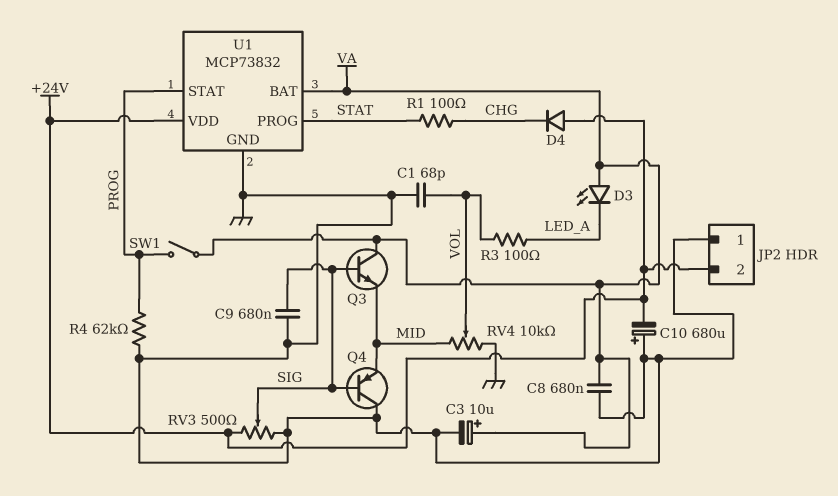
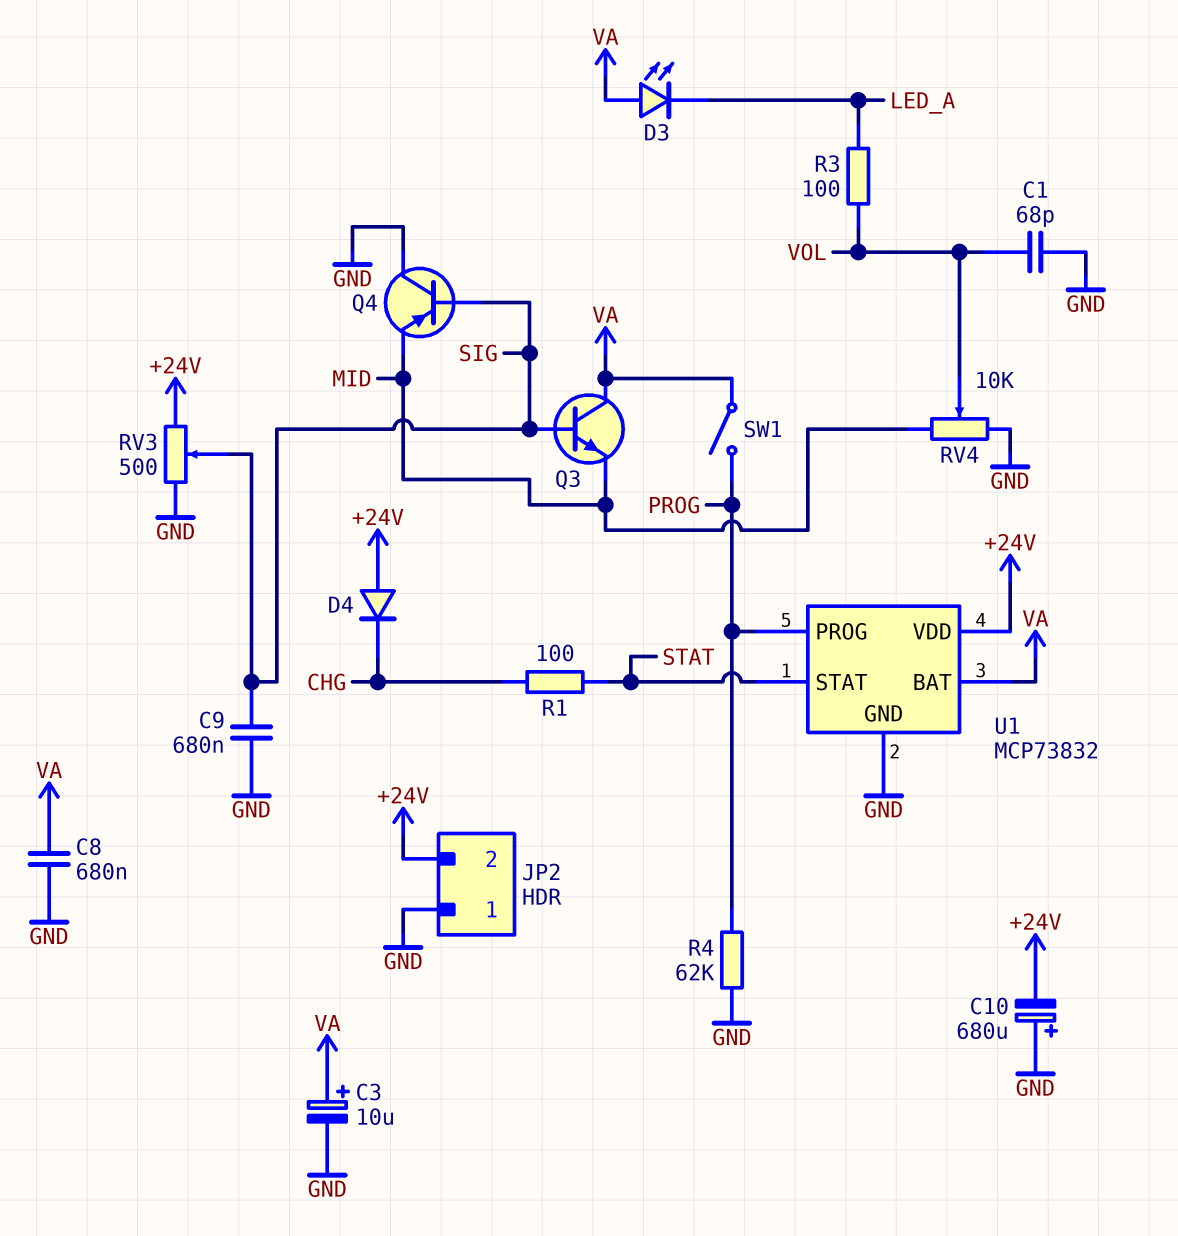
U1 pin PROG: STAT -> PROG
U1 pin STAT: PROG -> STAT

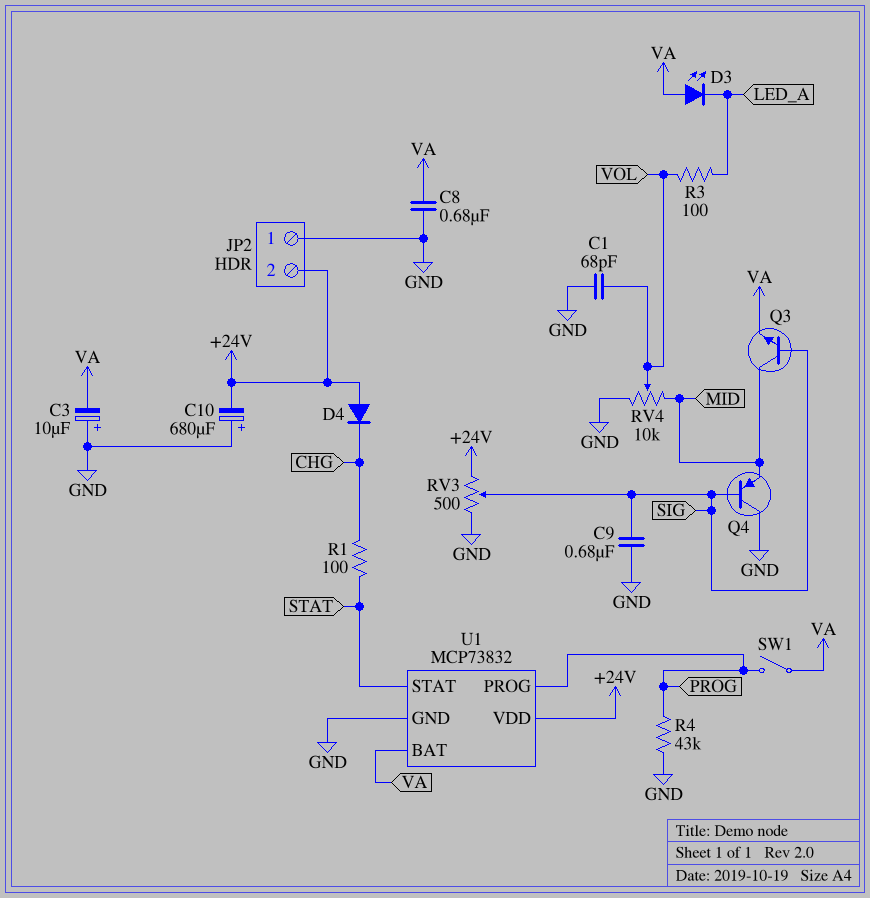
C3: 10uF (plus VA, minus GND) -> 10uF (plus GND, minus VA)
Q3: NPN (B SIG, C VA, E MID) -> NPN (B SIG, C MID, E VA)
R4: 62k (GND, PROG) -> 43k (GND, PROG)

